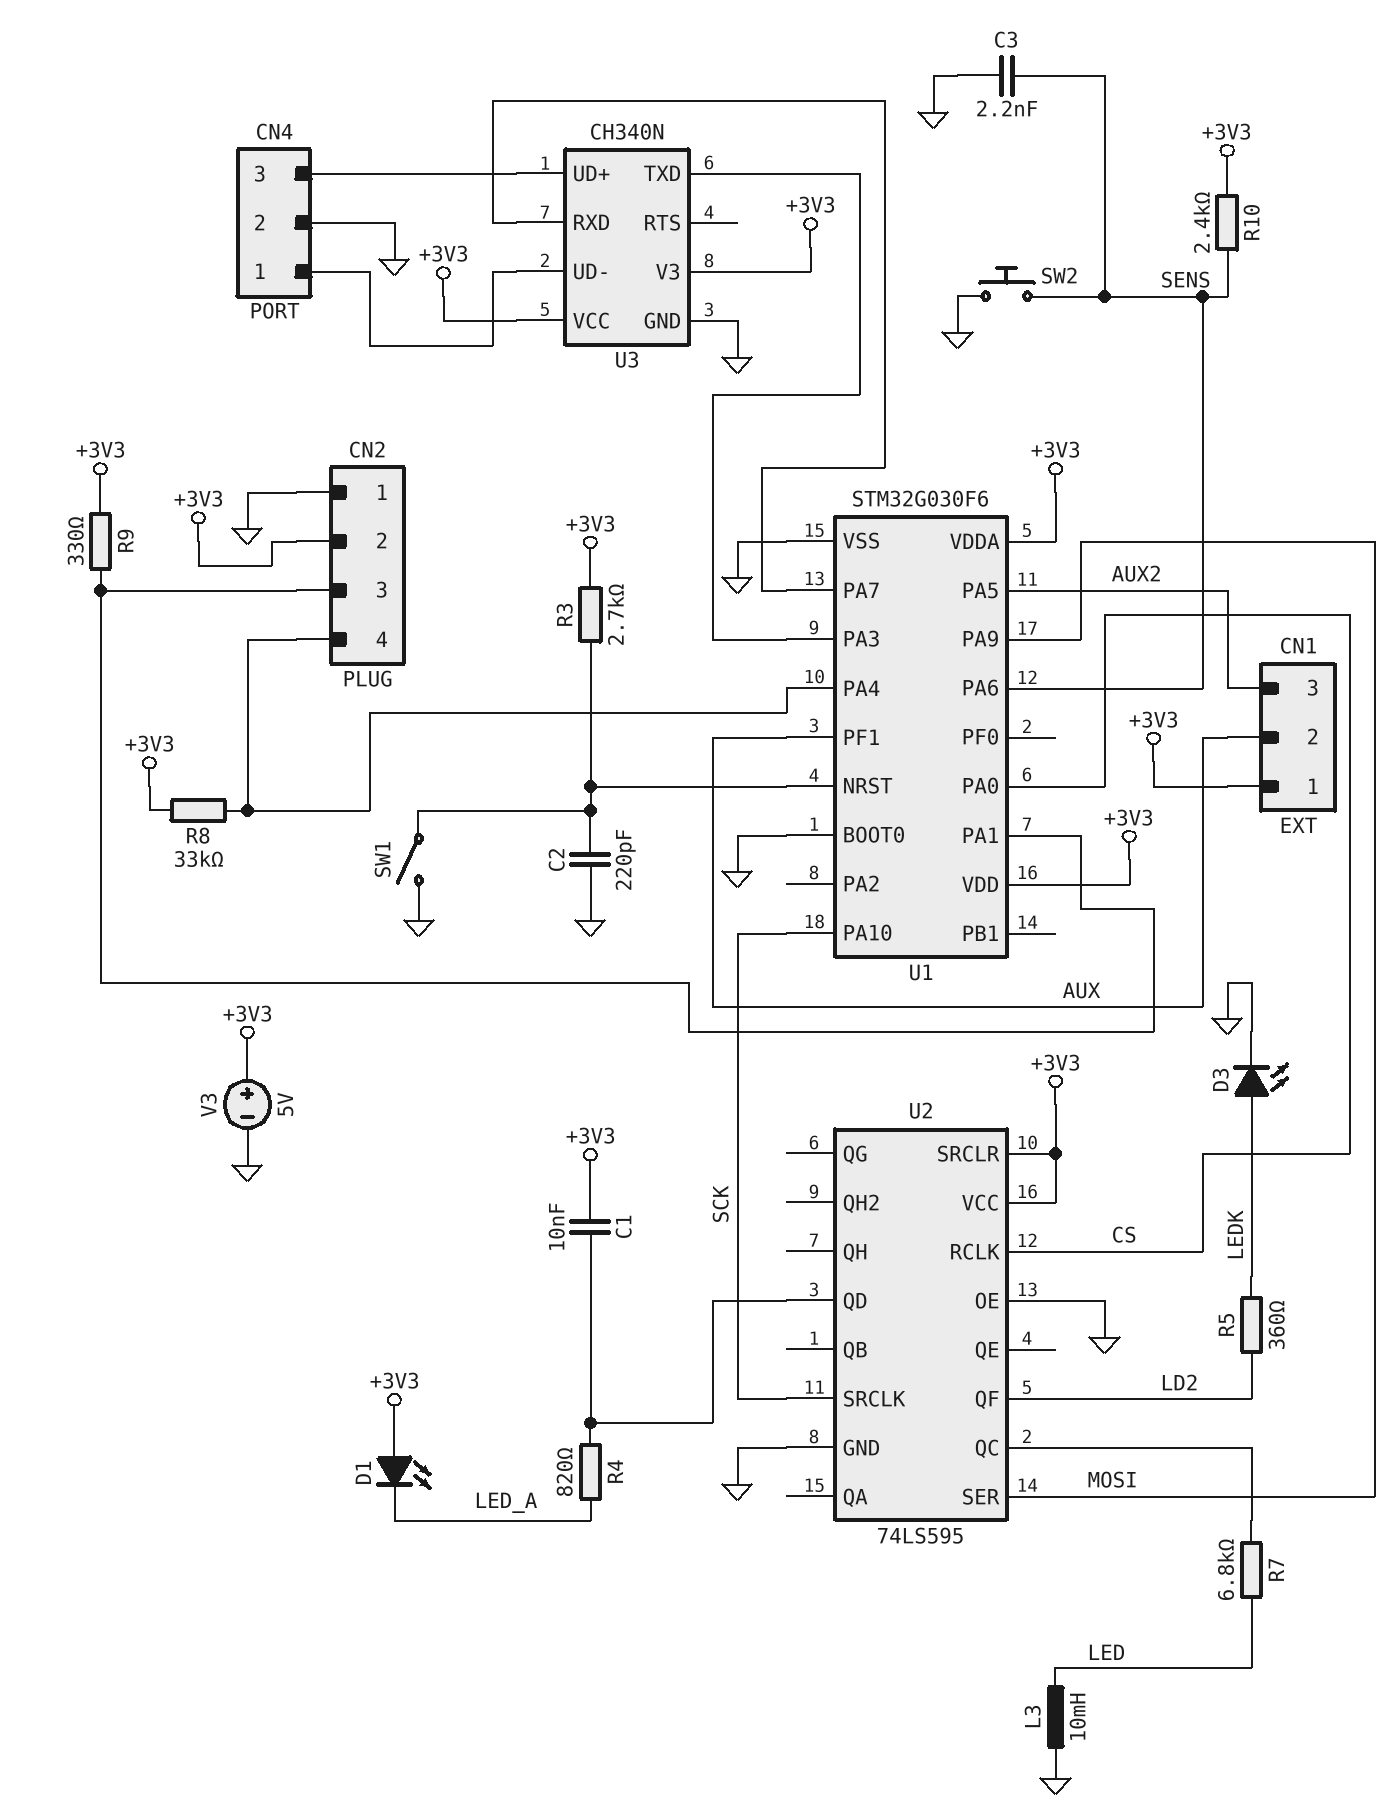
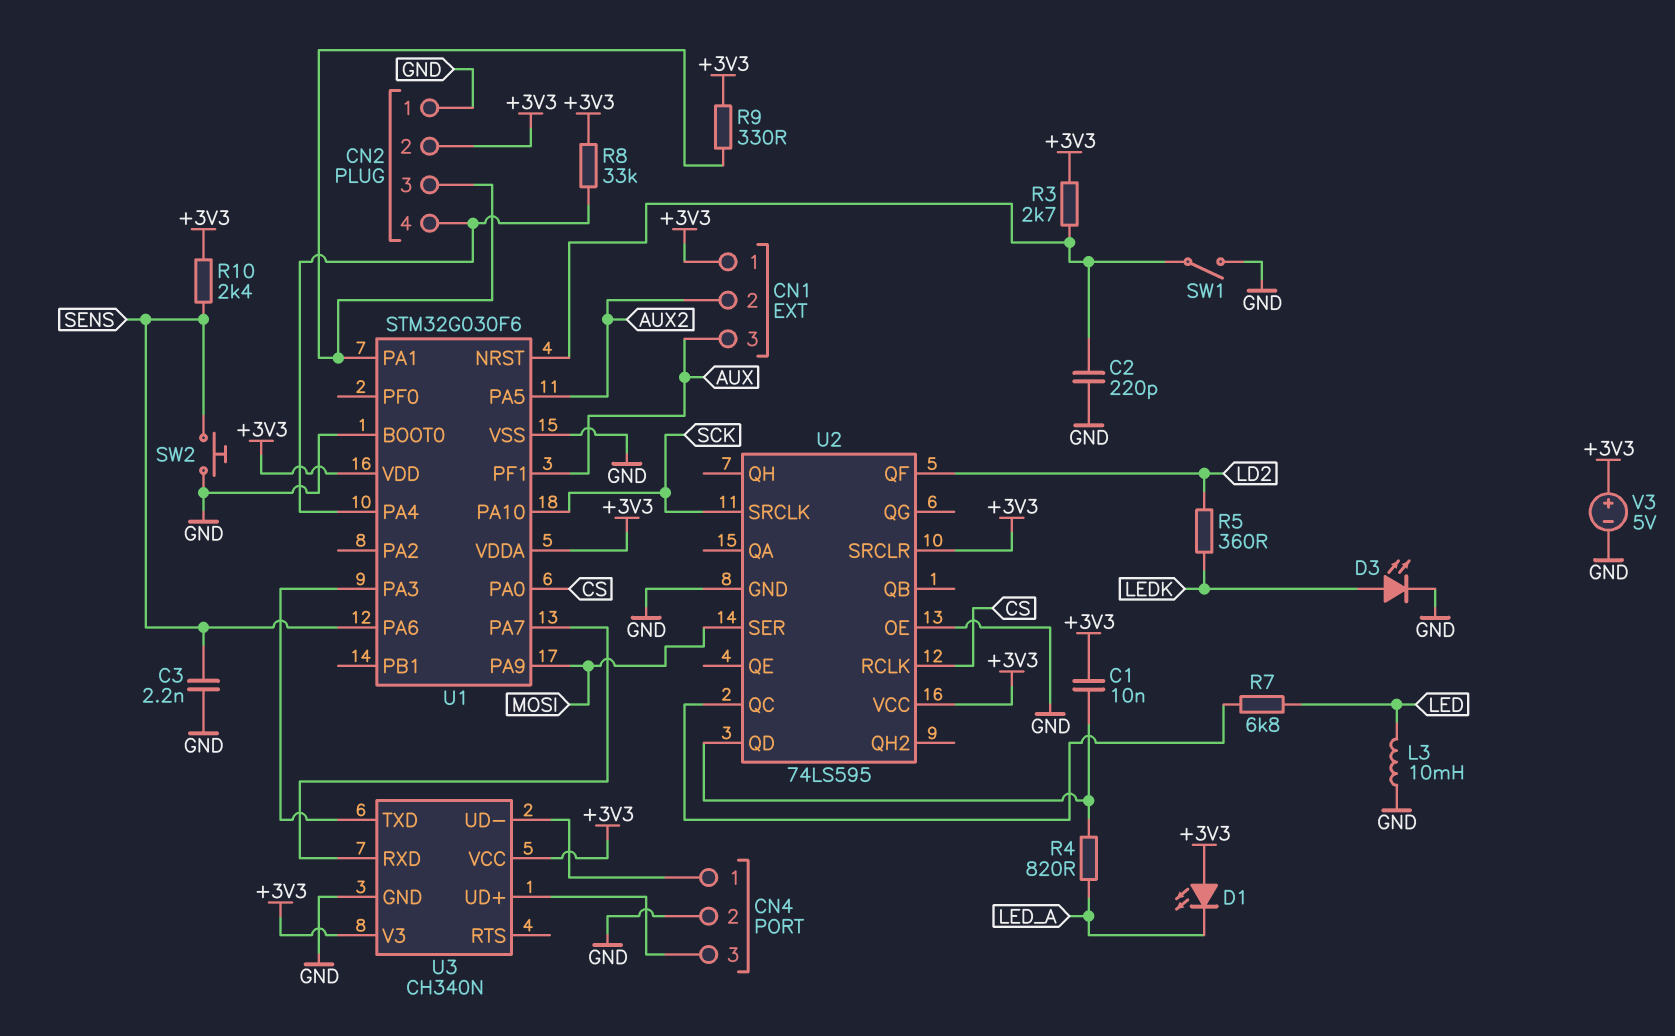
CN1 pin 2: AUX -> AUX2
CN1 pin 3: AUX2 -> AUX

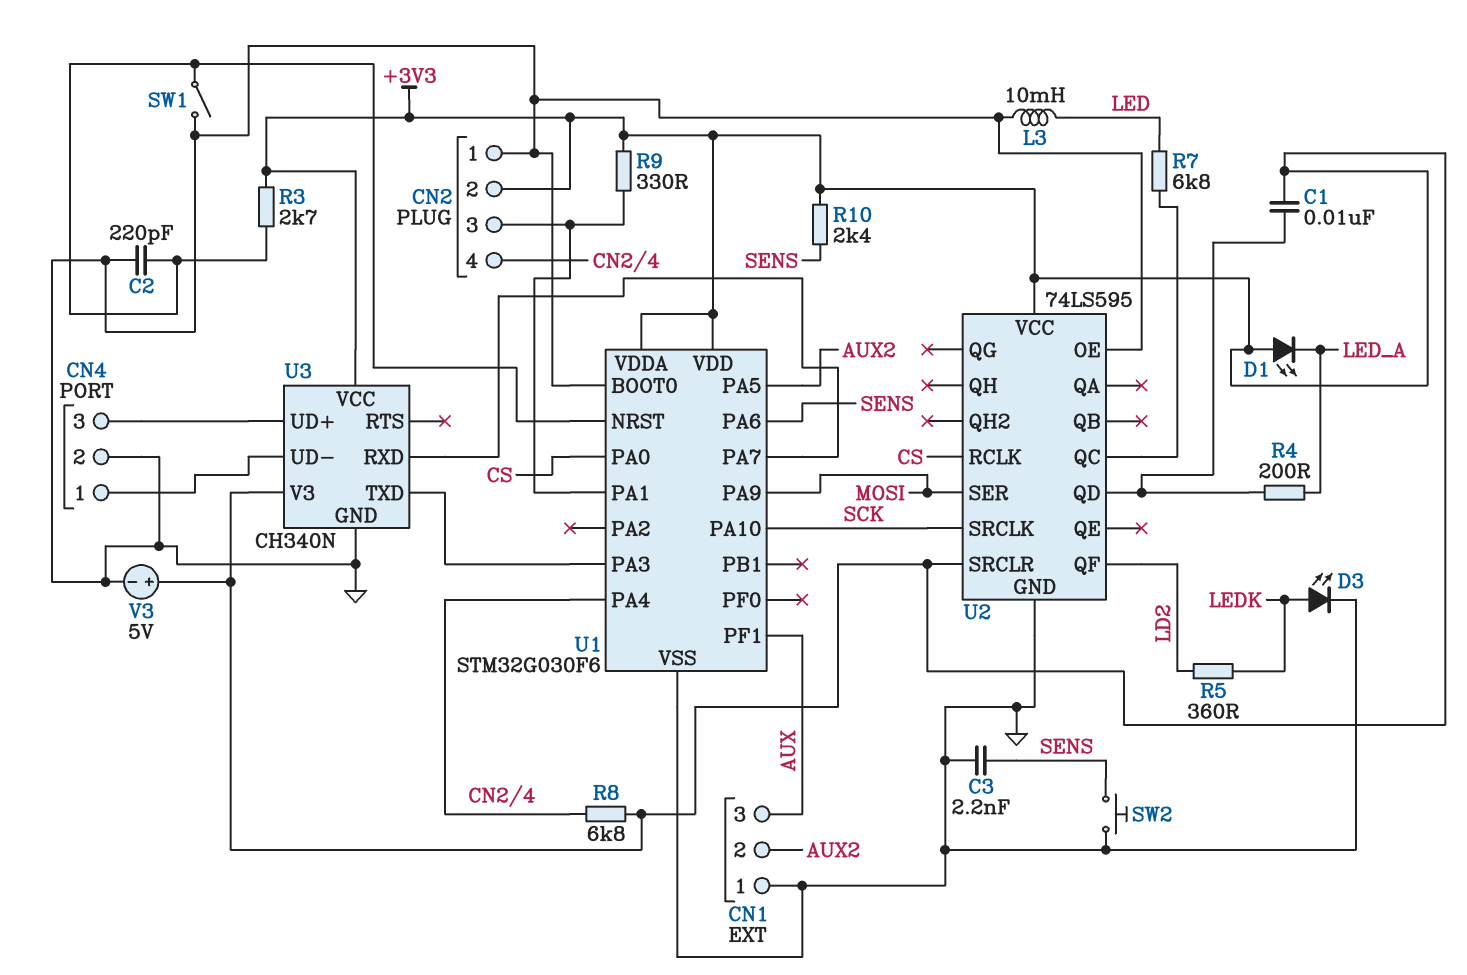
CN1 pin 1: +3V3 -> GND
R4: 820 (LED_A, U2/QD) -> 200 (LED_A, U2/QD)
R8: 33k (+3V3, CN2/4) -> 6.8k (+3V3, CN2/4)

